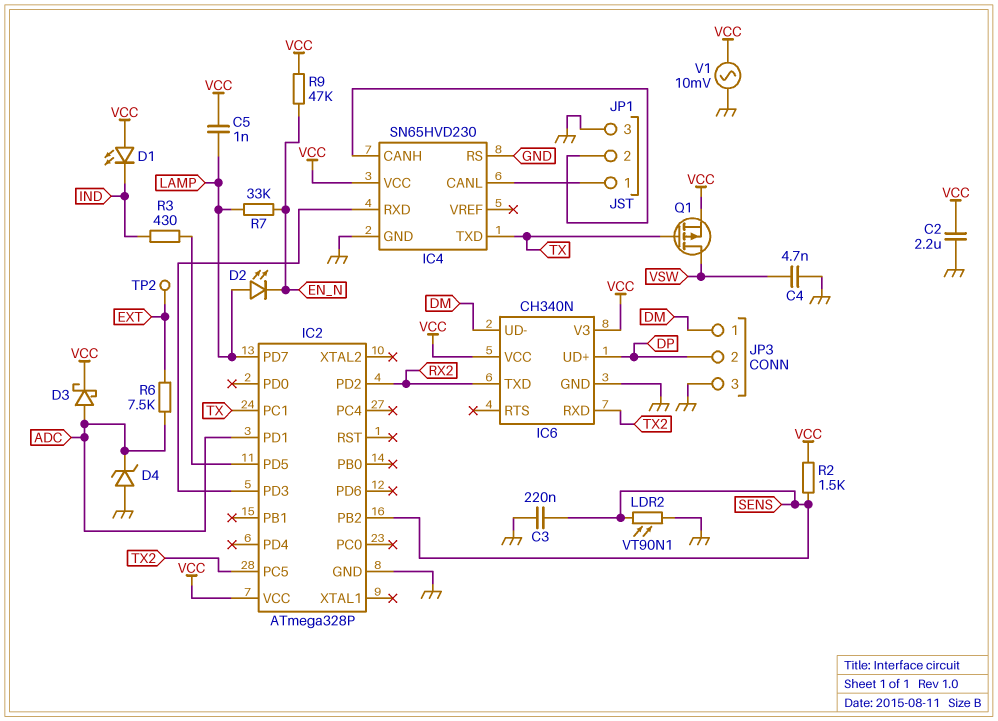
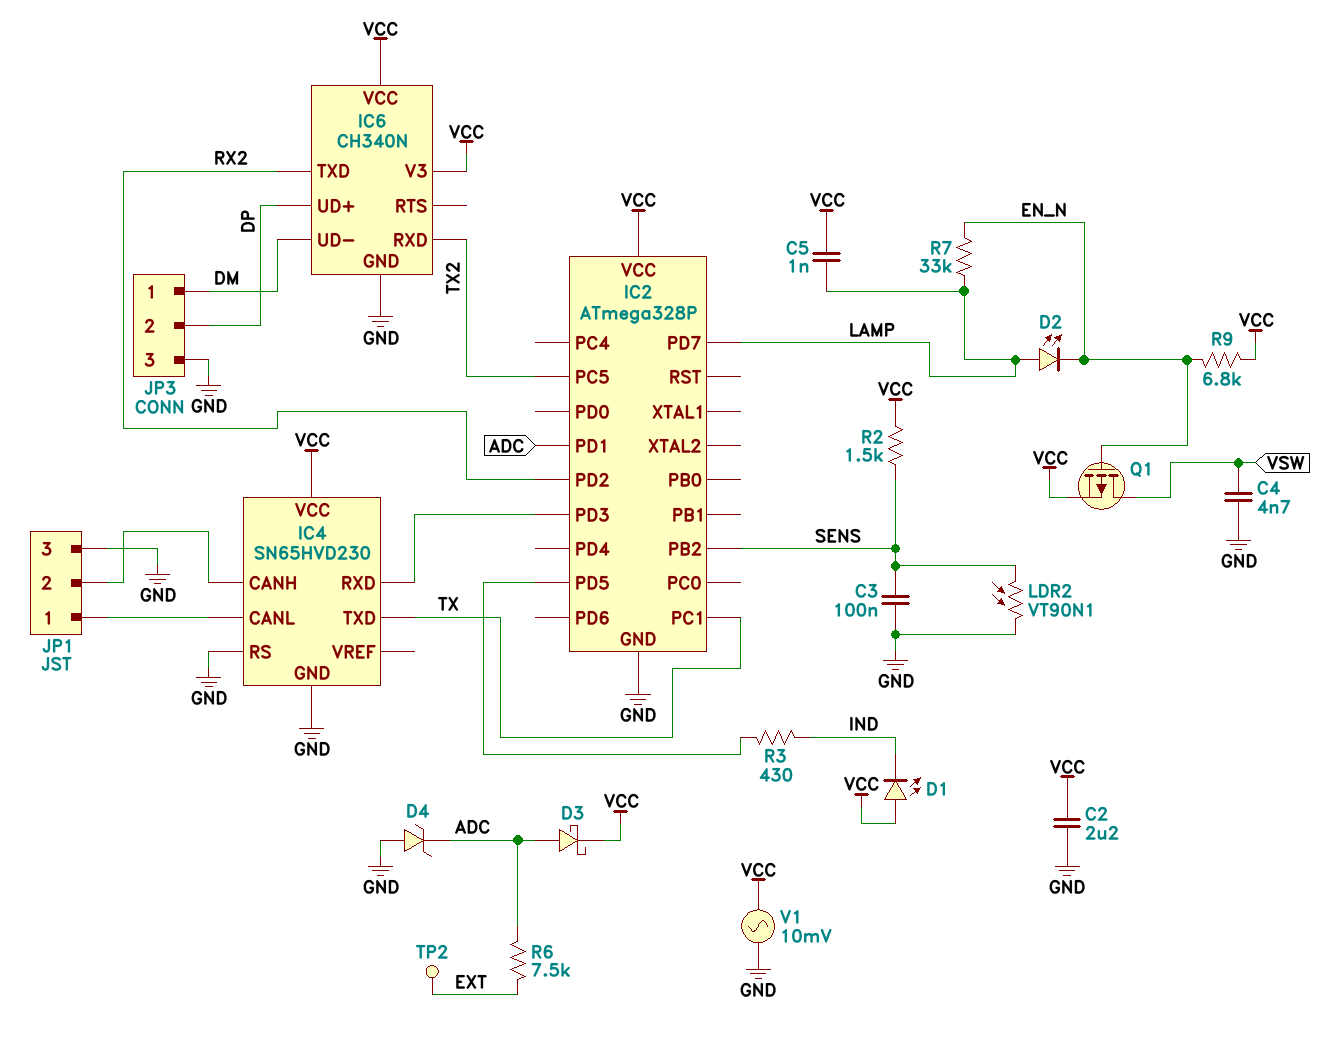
C3: 220nF (GND, SENS) -> 100nF (GND, SENS)
Q1: PMOS (G TX, D VSW, S VCC) -> PMOS (G EN_N, D VSW, S VCC)
R9: 47k (EN_N, VCC) -> 6.8k (EN_N, VCC)

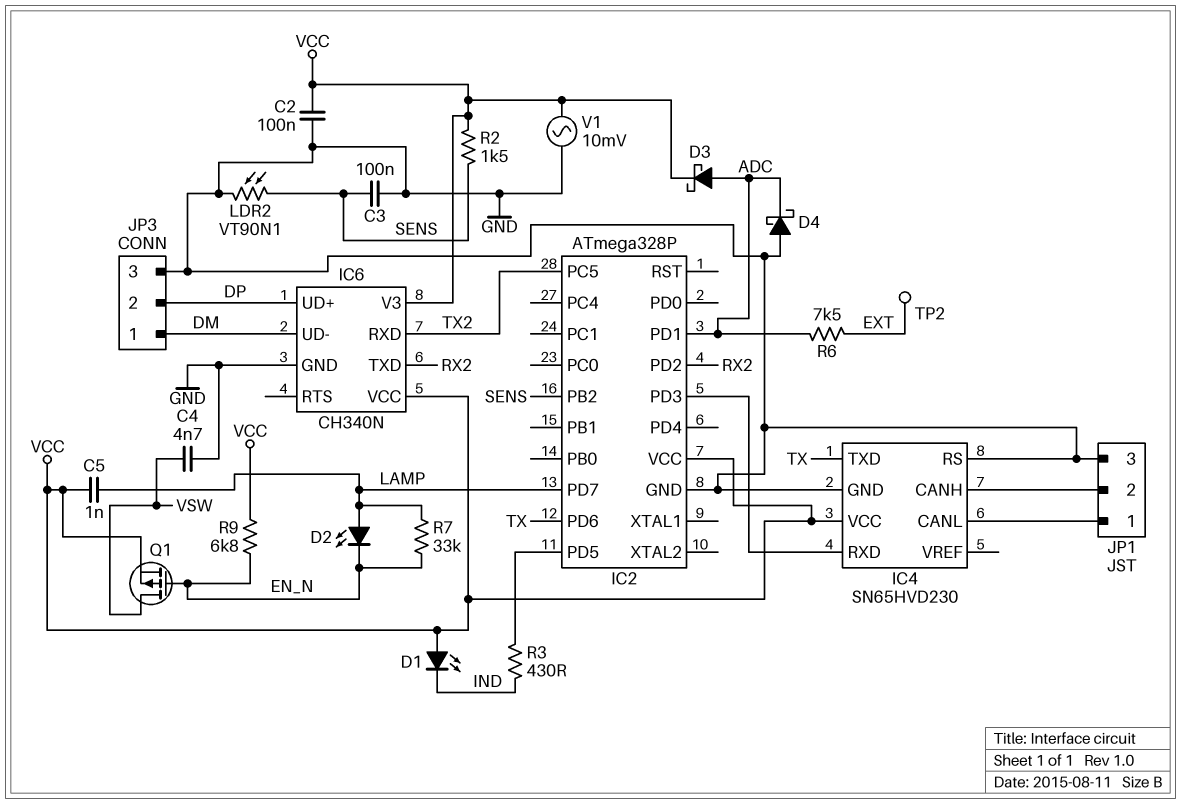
C2: 2.2uF (GND, VCC) -> 100nF (GND, VCC)
D4: zener (A GND, K ADC) -> schottky (A GND, K ADC)
IC2 pin PC1: TX -> none
IC2 pin PD6: none -> TX

